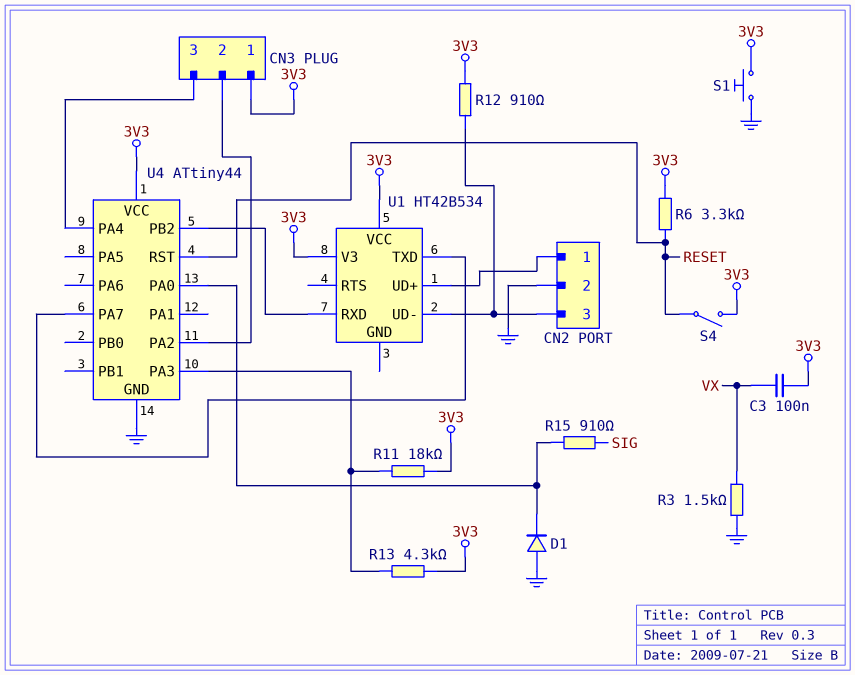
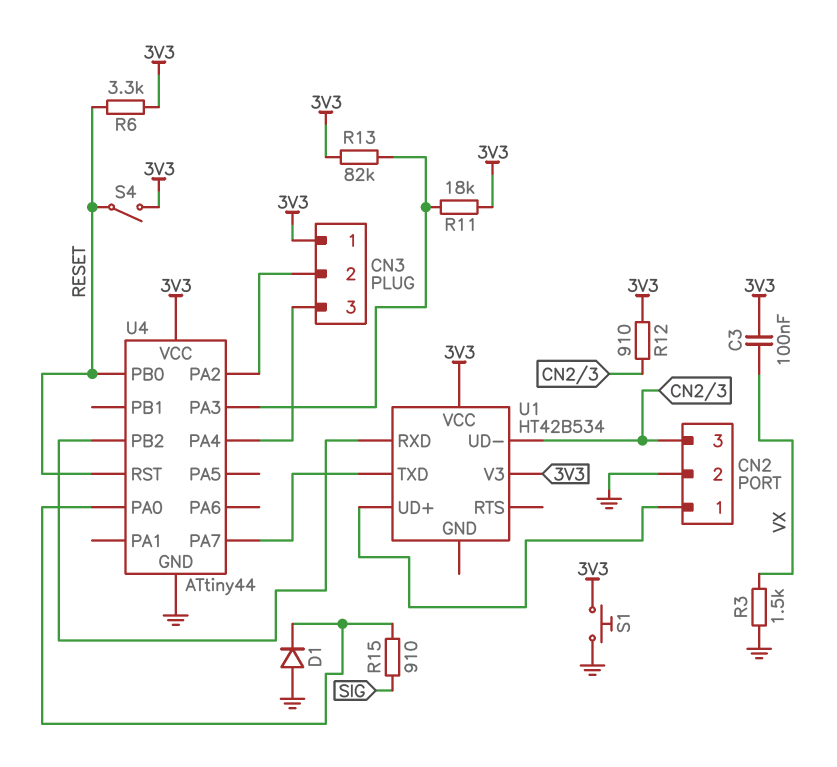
R13: 4.3k (3V3, U4/PA3) -> 82k (3V3, U4/PA3)
U4 pin PB0: none -> RESET

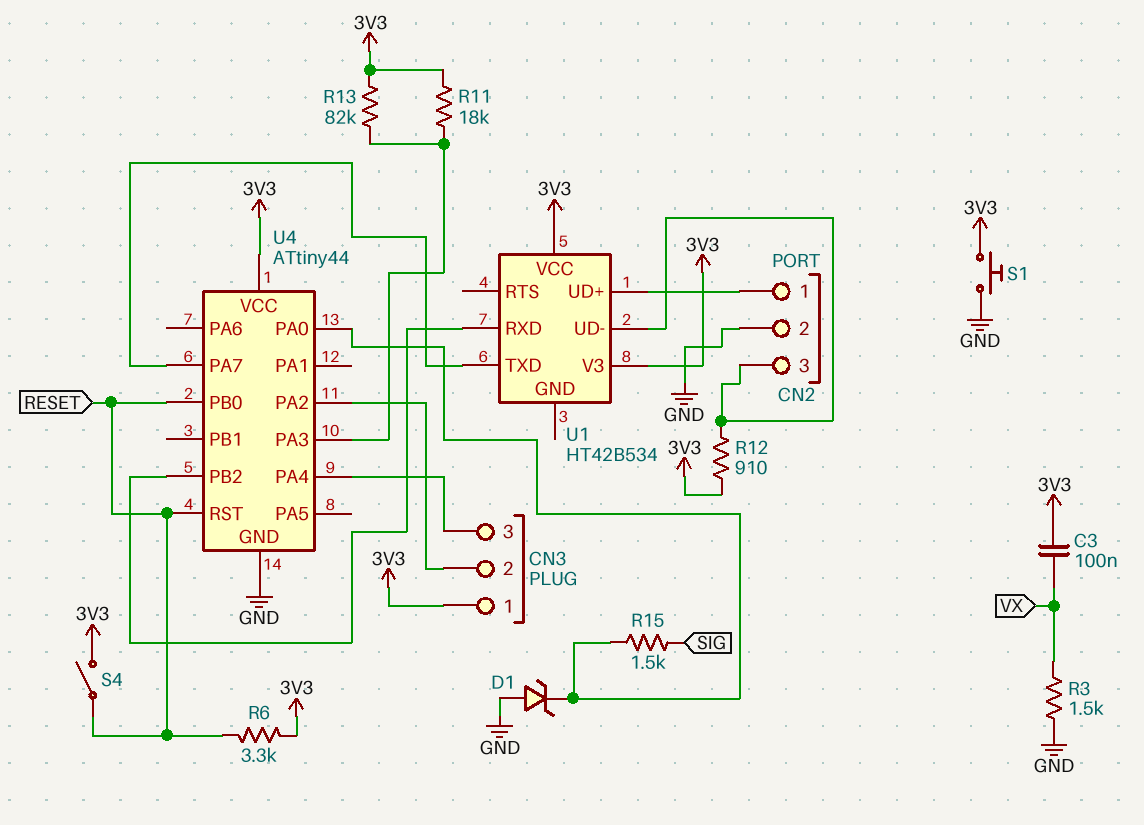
D1: diode (A GND, K U4/PA0) -> zener (A GND, K U4/PA0)
R15: 910 (SIG, U4/PA0) -> 1.5k (SIG, U4/PA0)

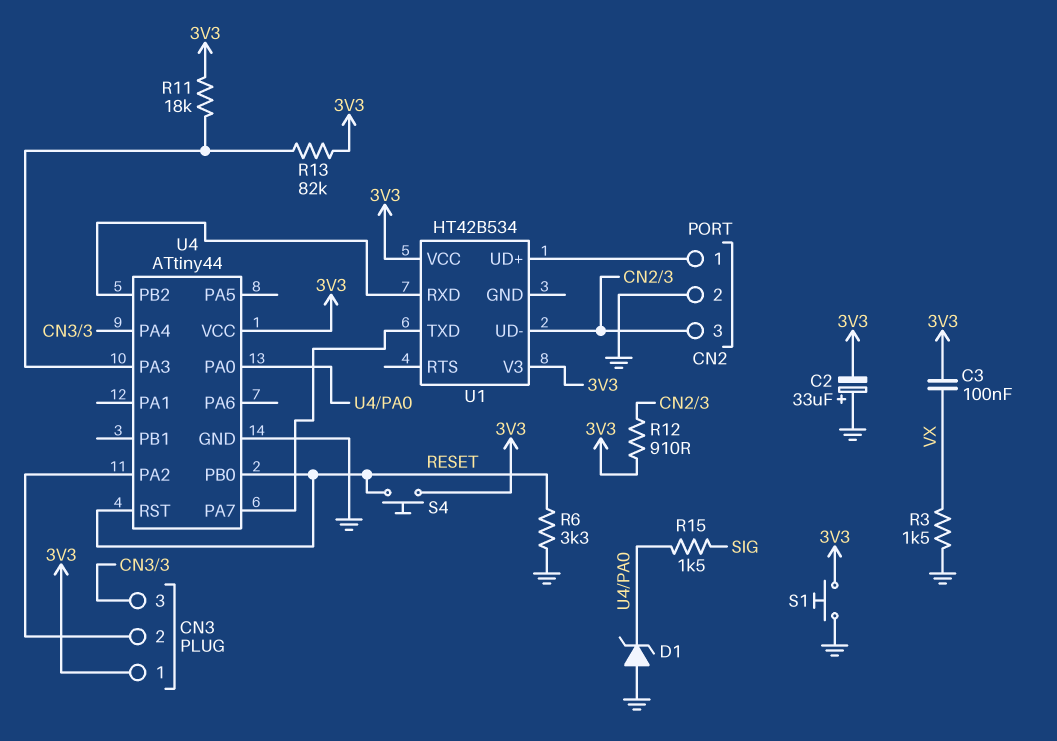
C2: none -> 33uF (plus GND, minus 3V3)
R6: 3.3k (3V3, RESET) -> 3.3k (GND, RESET)
S4: switch (3V3, RESET) -> button (3V3, RESET)

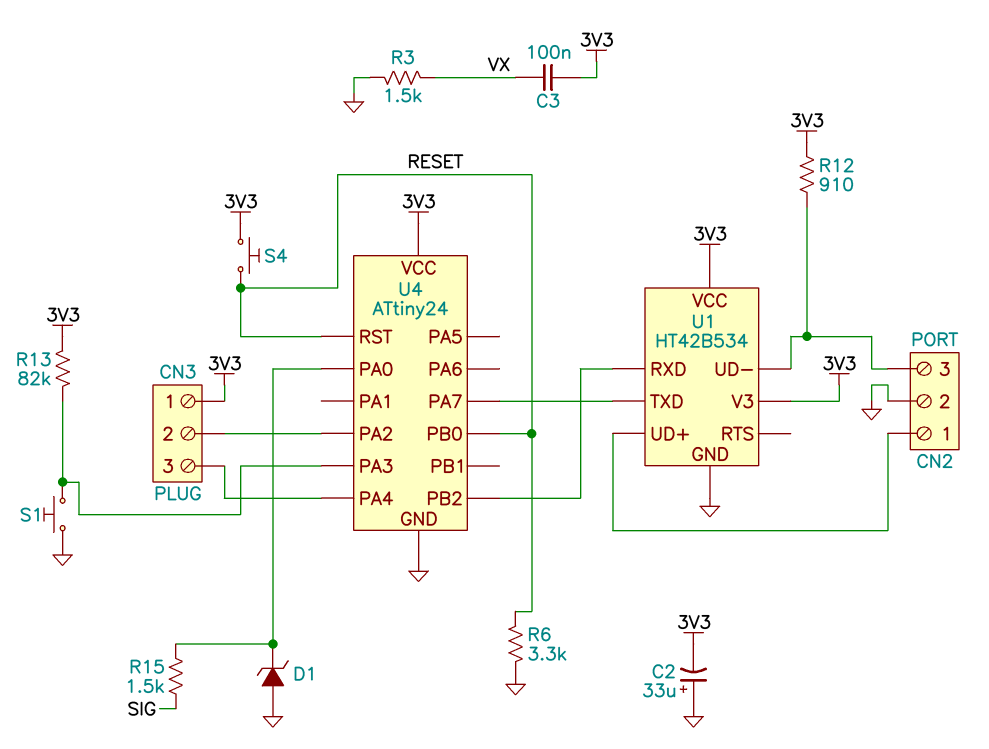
R11: 18k (3V3, U4/PA3) -> none
S1: button (3V3, GND) -> button (GND, U4/PA3)
U1 pin GND: none -> GND
U4: ATtiny44 -> ATtiny24

